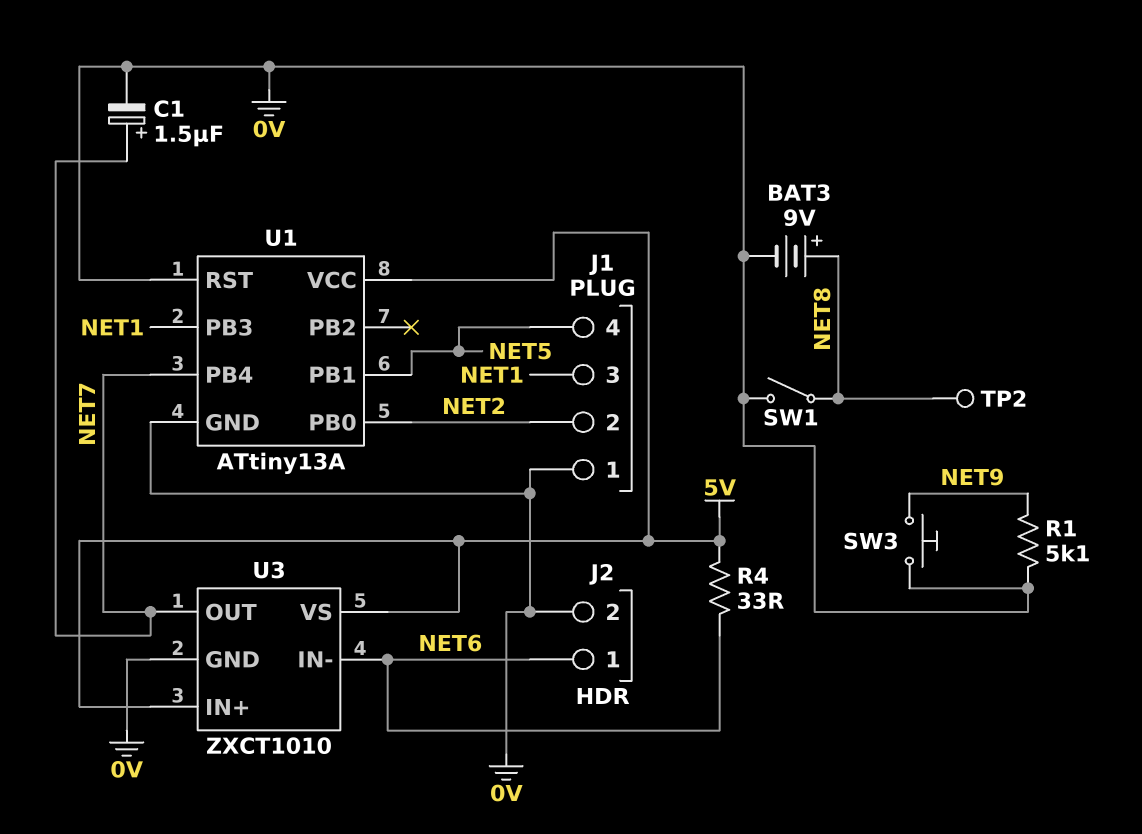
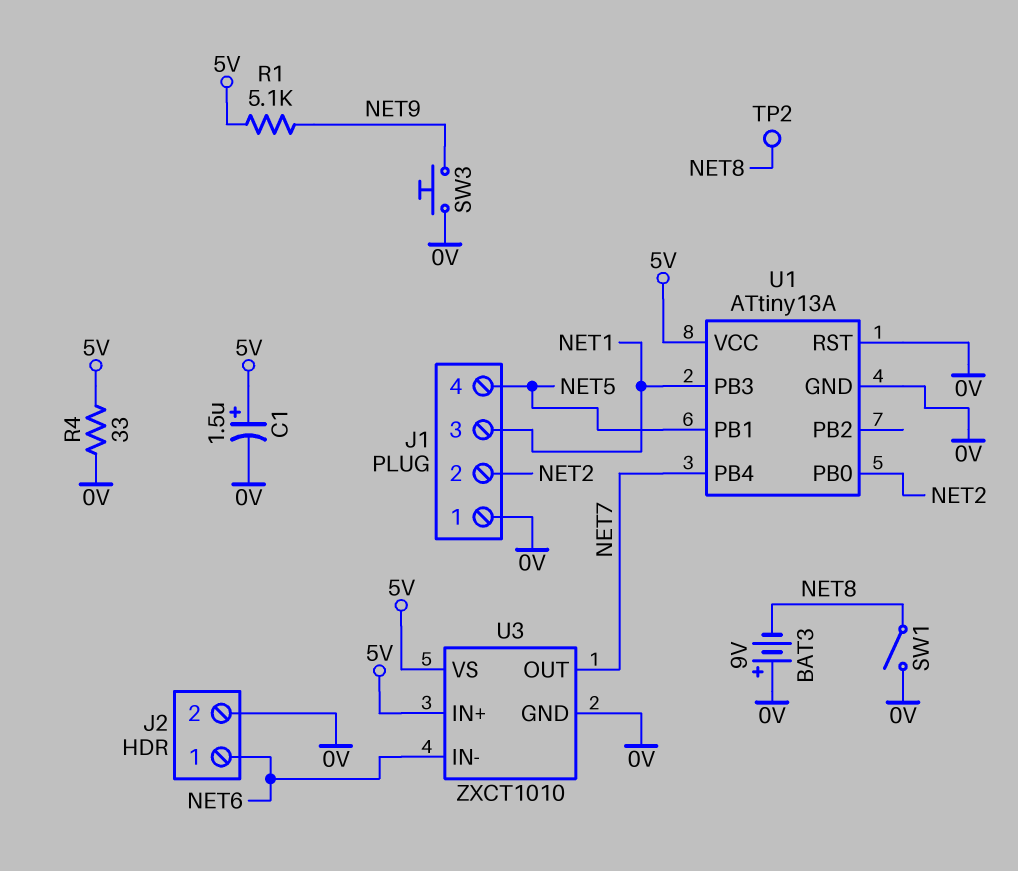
BAT3: 9V (plus NET8, minus 0V) -> 9V (plus 0V, minus NET8)
C1: 1.5uF (plus NET7, minus 0V) -> 1.5uF (plus 5V, minus 0V)
R1: 5.1k (0V, NET9) -> 5.1k (5V, NET9)
R4: 33 (5V, NET6) -> 33 (0V, 5V)

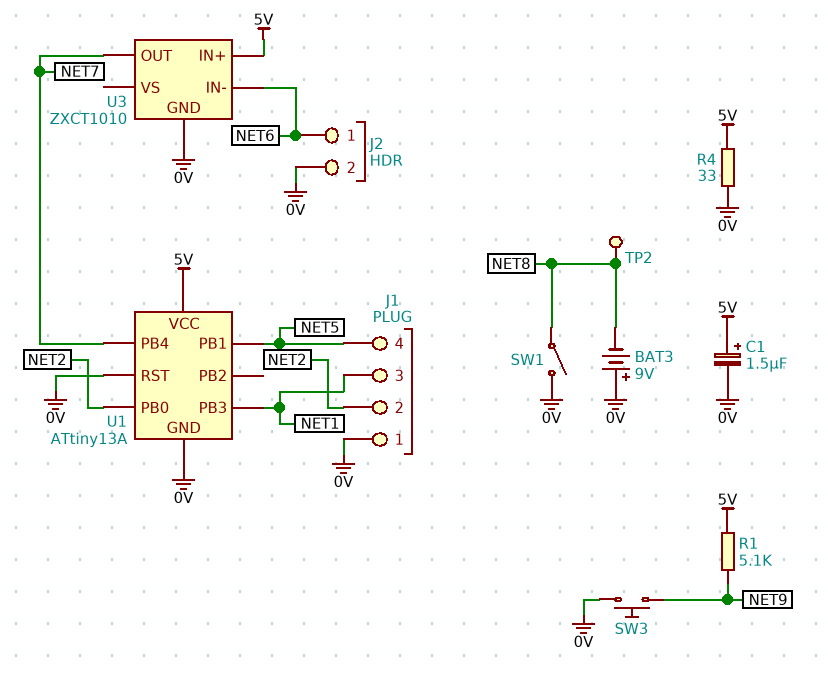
U3 pin VS: 5V -> none

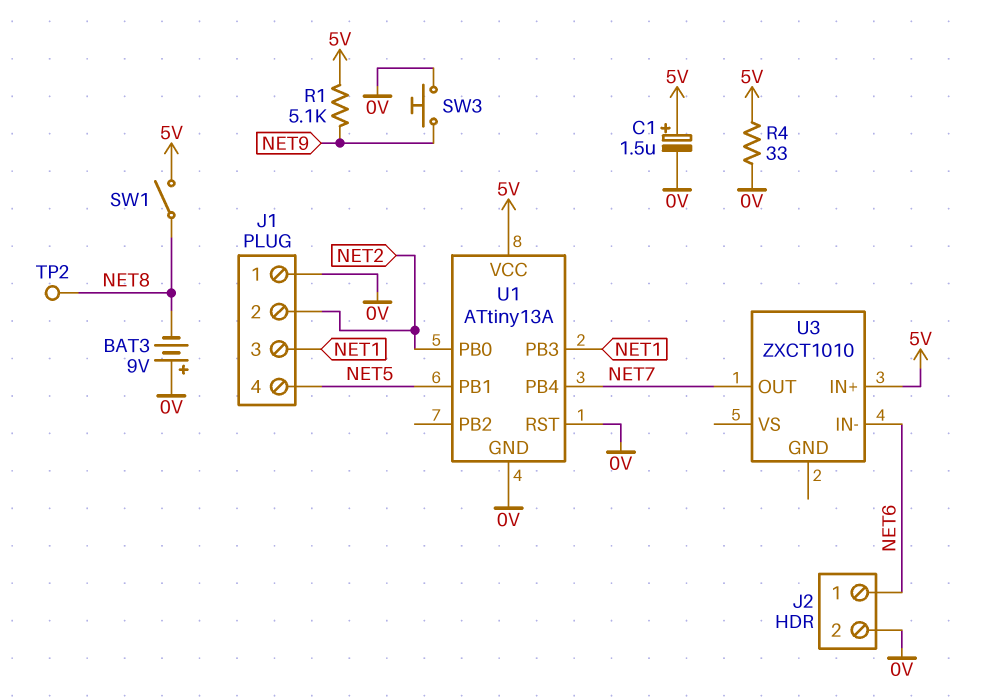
SW1: switch (0V, NET8) -> switch (5V, NET8)
U3 pin GND: 0V -> none

